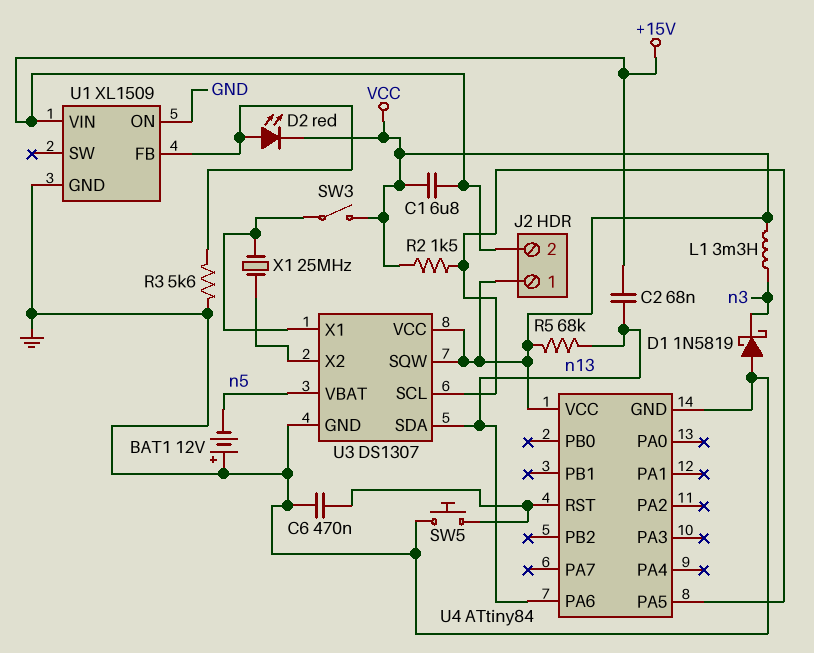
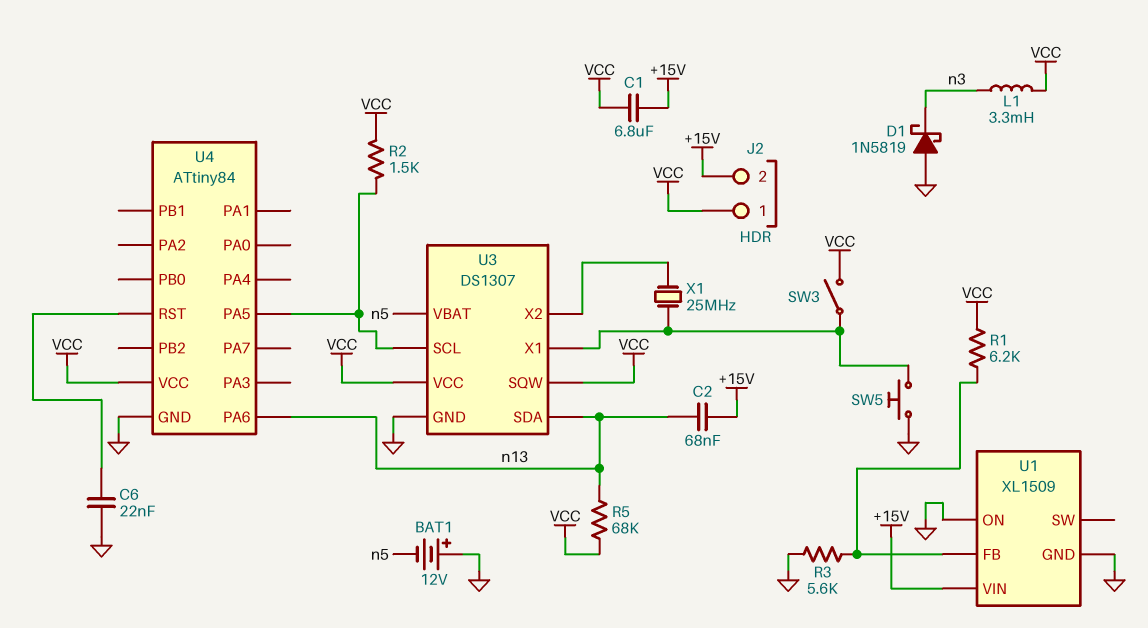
C6: 470nF (GND, U4/RST) -> 22nF (GND, U4/RST)
D2: LED red (A U1/FB, K VCC) -> none
R1: none -> 6.2k (U1/FB, VCC)
SW5: button (GND, U4/RST) -> button (GND, U3/X1)

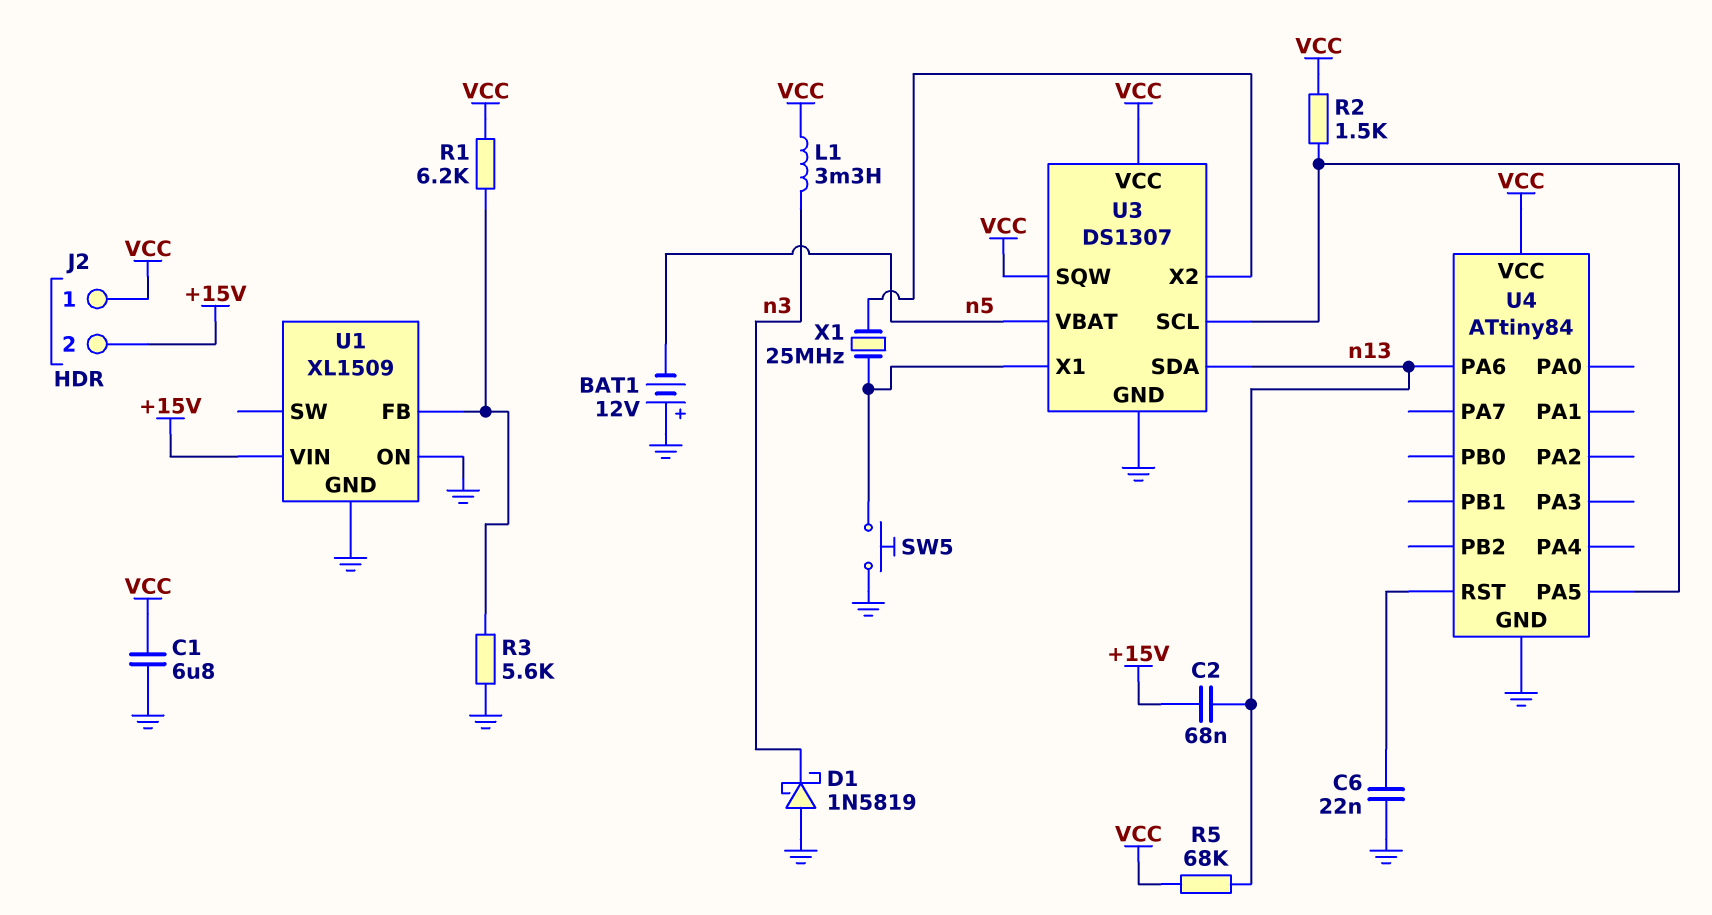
C1: 6.8uF (+15V, VCC) -> 6.8uF (GND, VCC)
SW3: switch (U3/X1, VCC) -> none

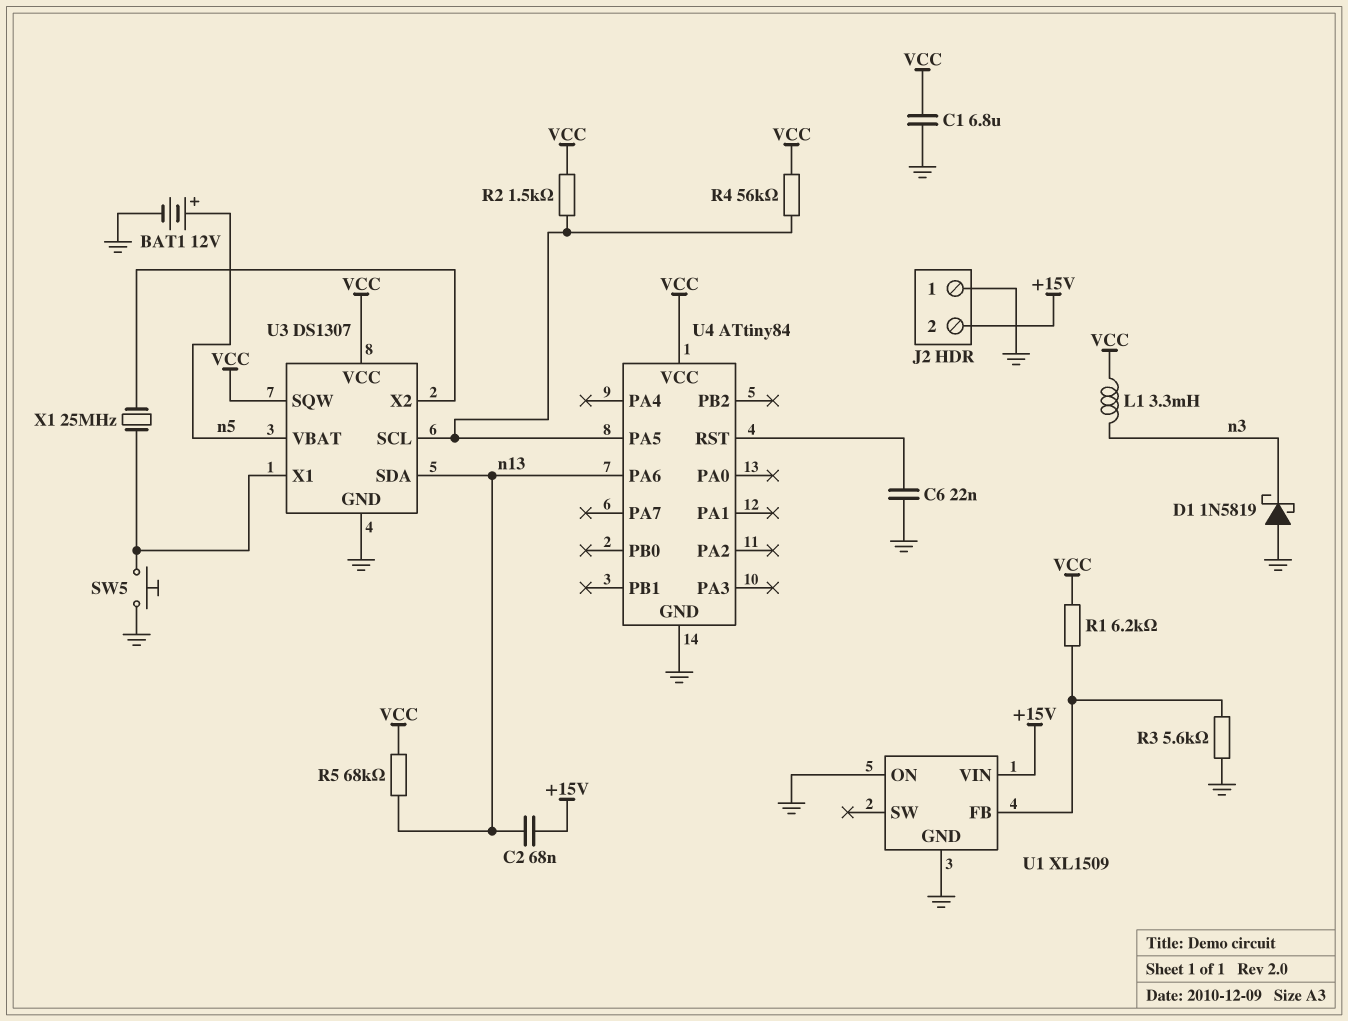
BAT1: 12V (plus GND, minus n5) -> 12V (plus n5, minus GND)
J2 pin 1: VCC -> GND
R4: none -> 56k (U3/SCL, VCC)

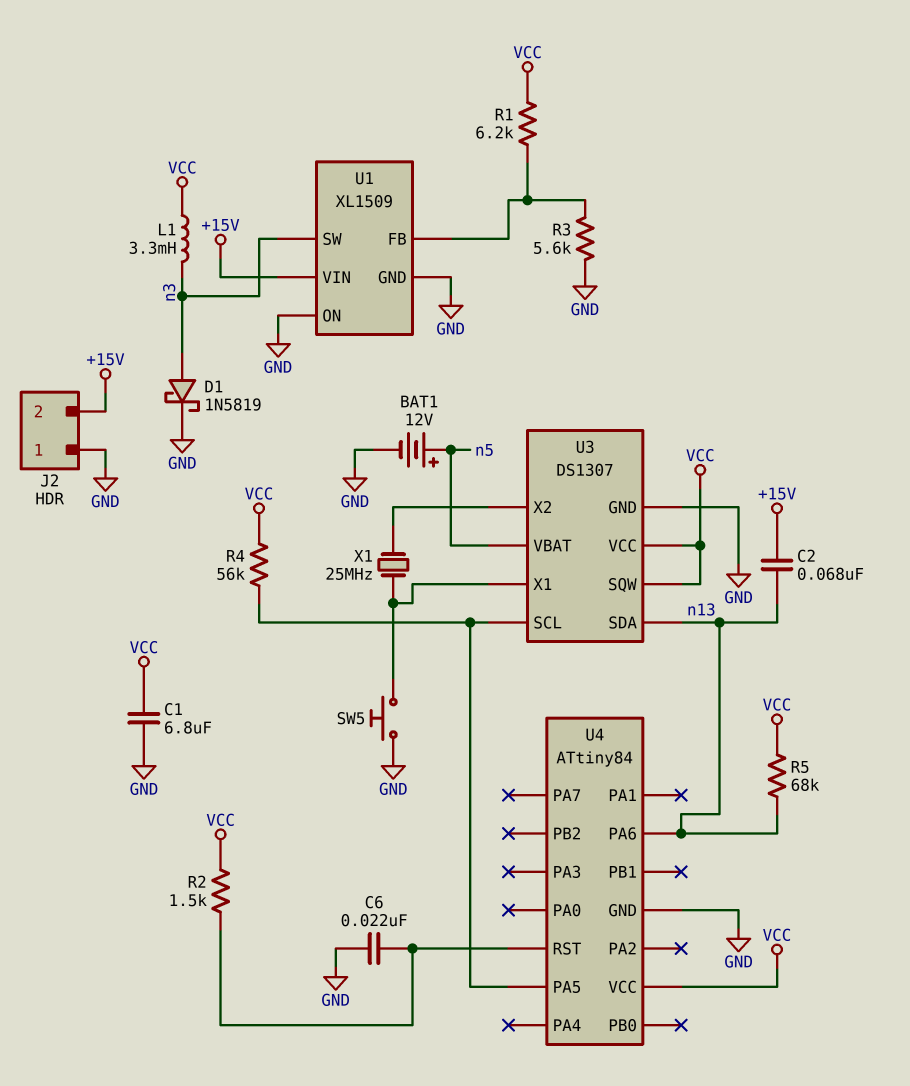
D1: schottky 1N5819 (A GND, K n3) -> schottky 1N5819 (A n3, K GND)
R2: 1.5k (U3/SCL, VCC) -> 1.5k (U4/RST, VCC)
U1 pin SW: none -> n3

